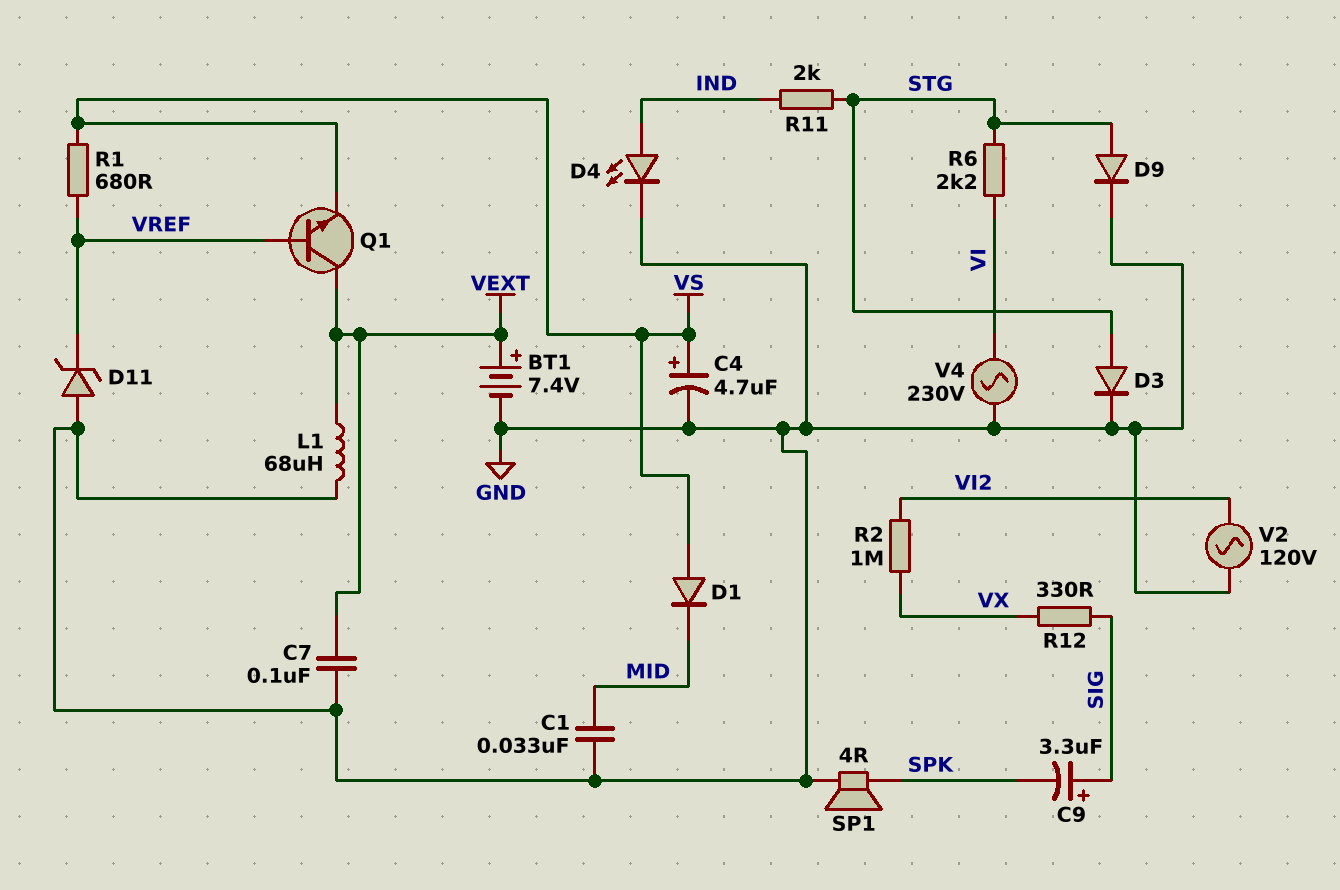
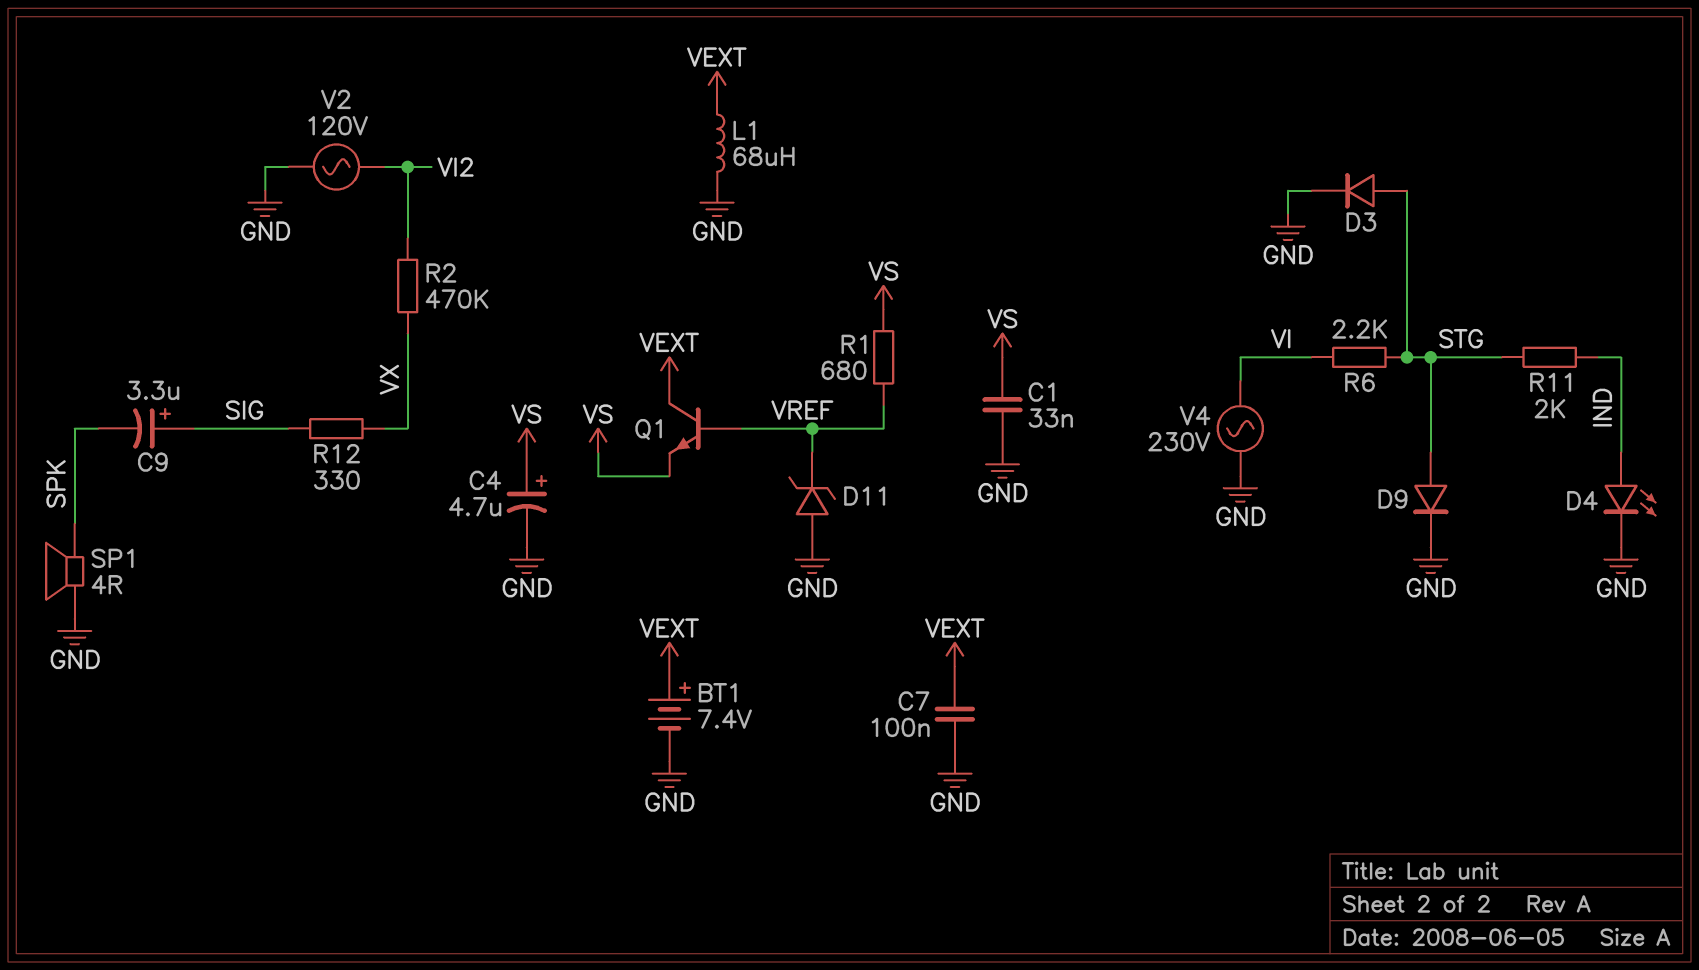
C1: 33nF (GND, MID) -> 33nF (GND, VS)
D1: diode (A VS, K MID) -> none
R2: 1M (VI2, VX) -> 470k (VI2, VX)

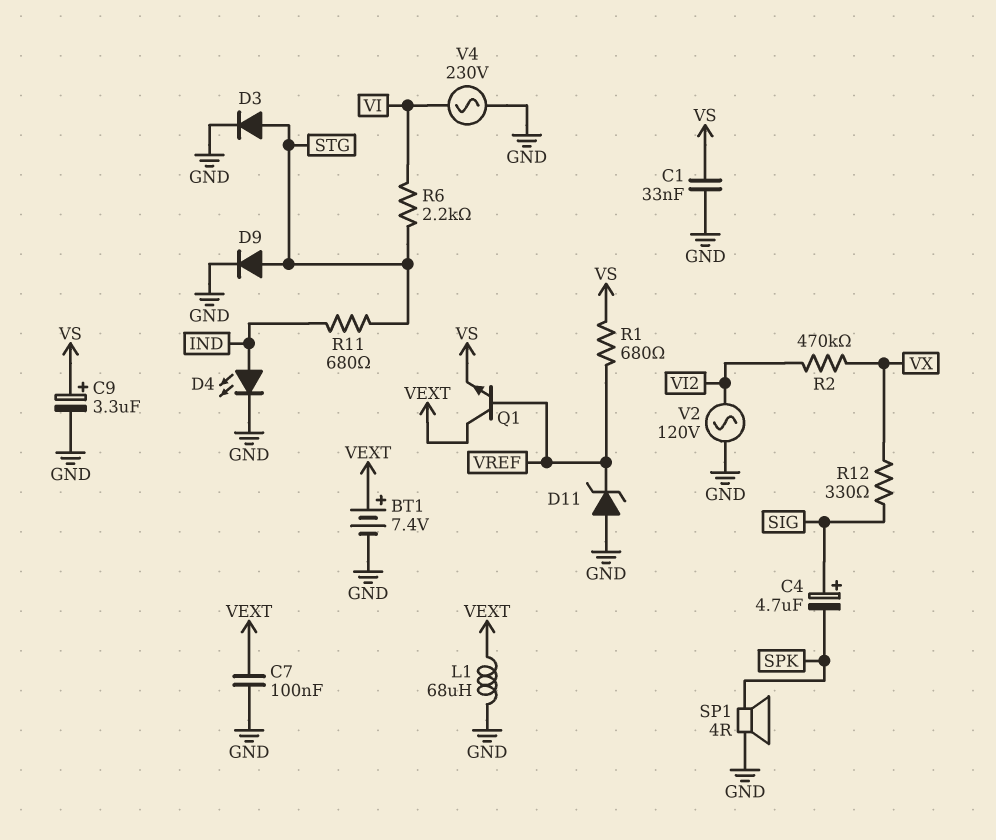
C4: 4.7uF (plus VS, minus GND) -> 4.7uF (plus SIG, minus SPK)
C9: 3.3uF (plus SIG, minus SPK) -> 3.3uF (plus VS, minus GND)
R11: 2k (IND, STG) -> 680 (IND, STG)

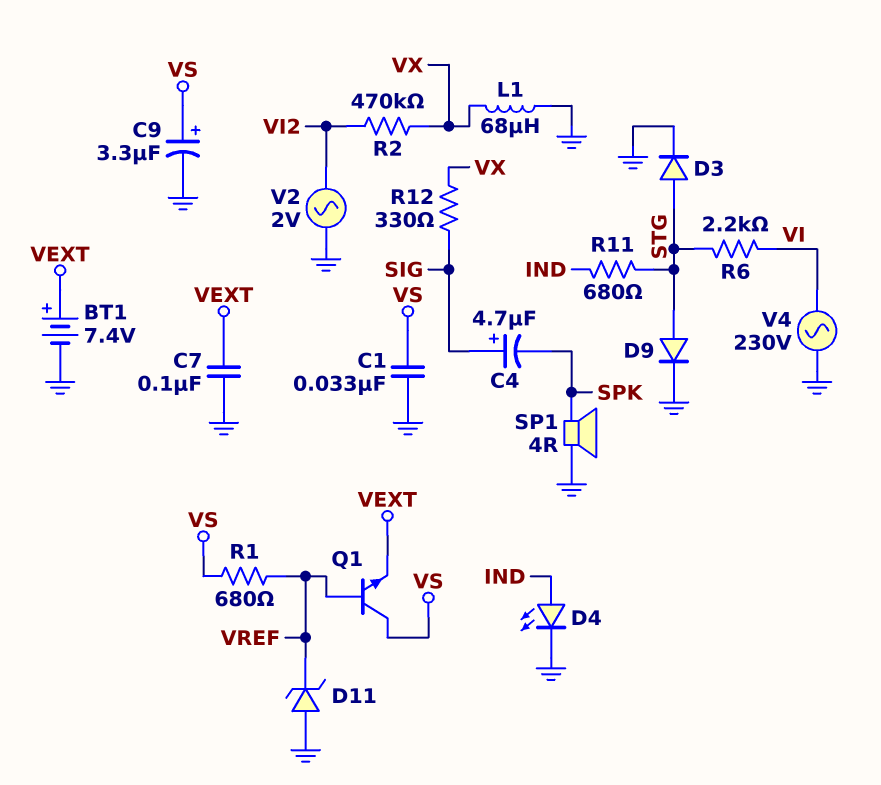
L1: 68uH (GND, VEXT) -> 68uH (GND, VX)
Q1: NPN (B VREF, C VEXT, E VS) -> NPN (B VREF, C VS, E VEXT)
V2: AC 120V (GND, VI2) -> AC 2V (GND, VI2)

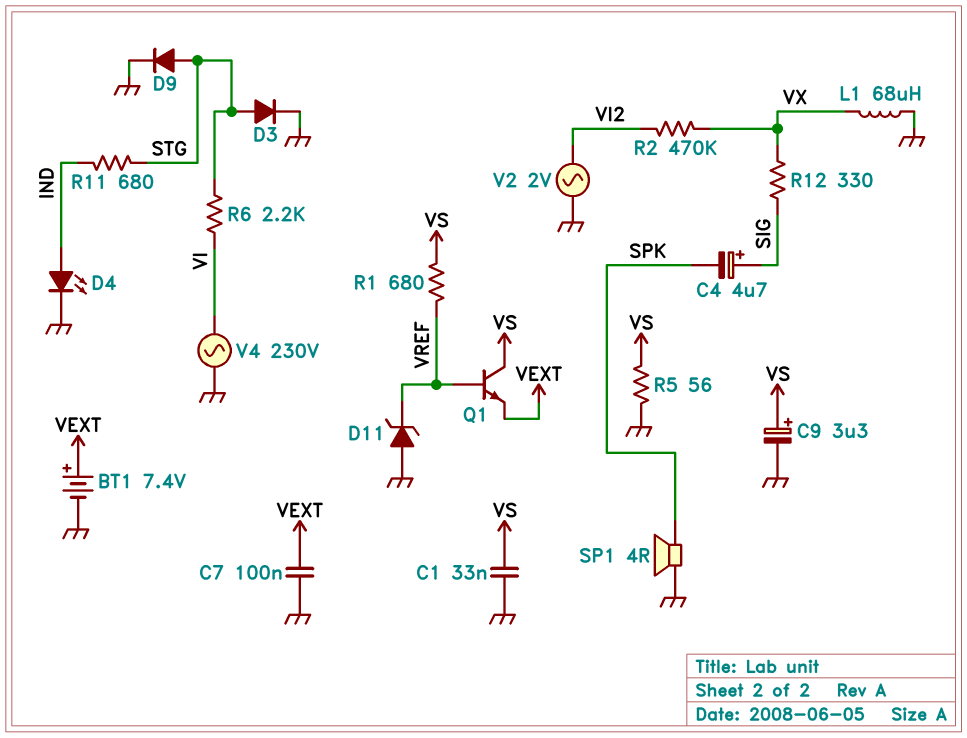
R5: none -> 56 (GND, VS)

